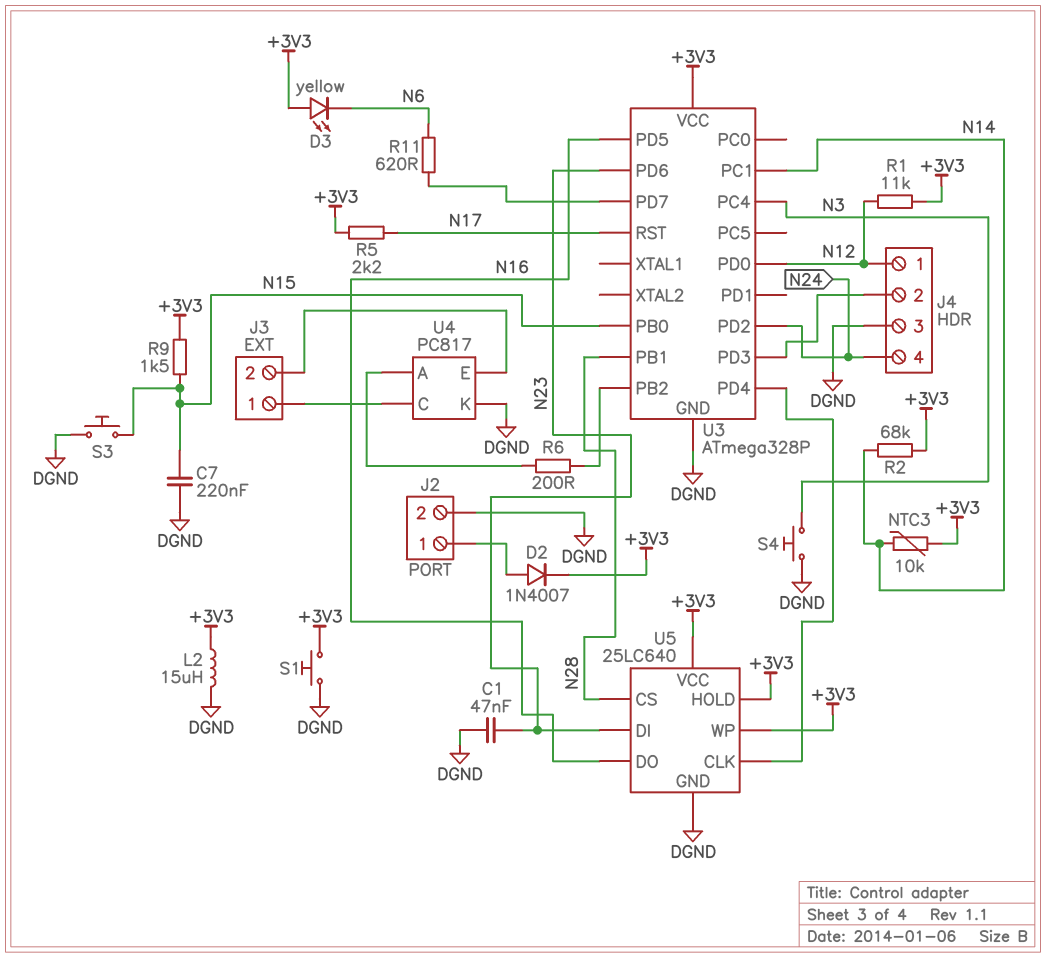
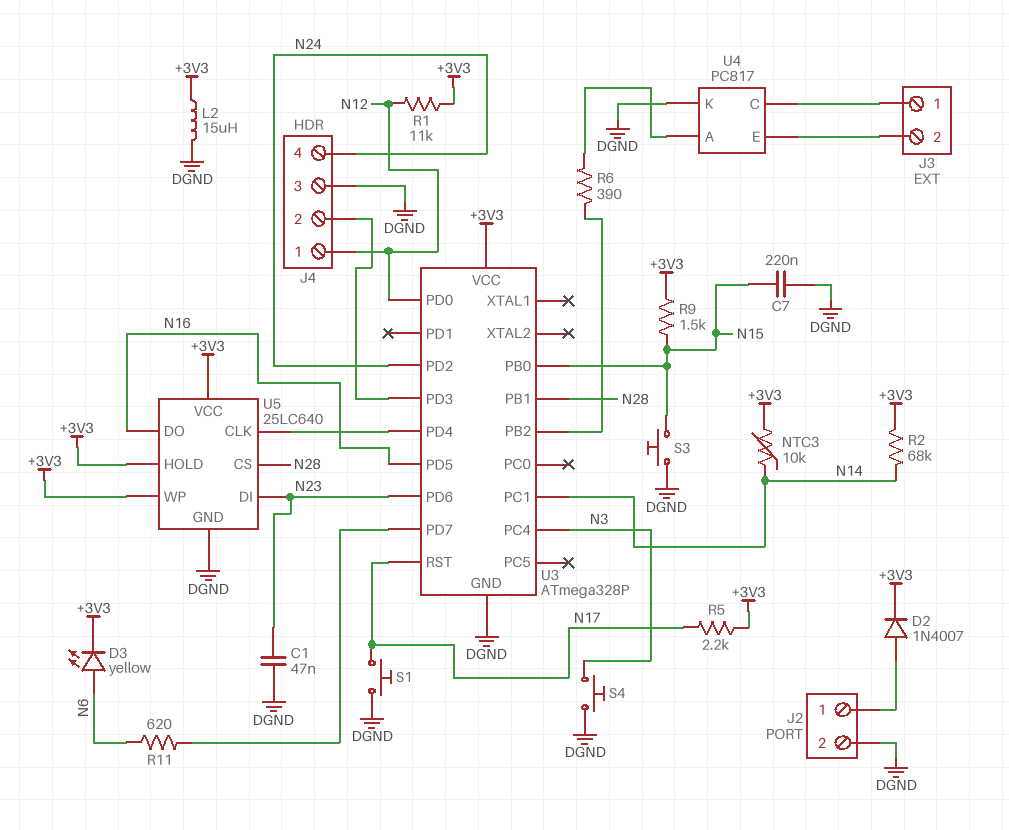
D3: LED yellow (A +3V3, K N6) -> LED yellow (A N6, K +3V3)
R6: 200 (U3/PB2, U4/A) -> 390 (U3/PB2, U4/A)
S1: button (+3V3, DGND) -> button (DGND, N17)

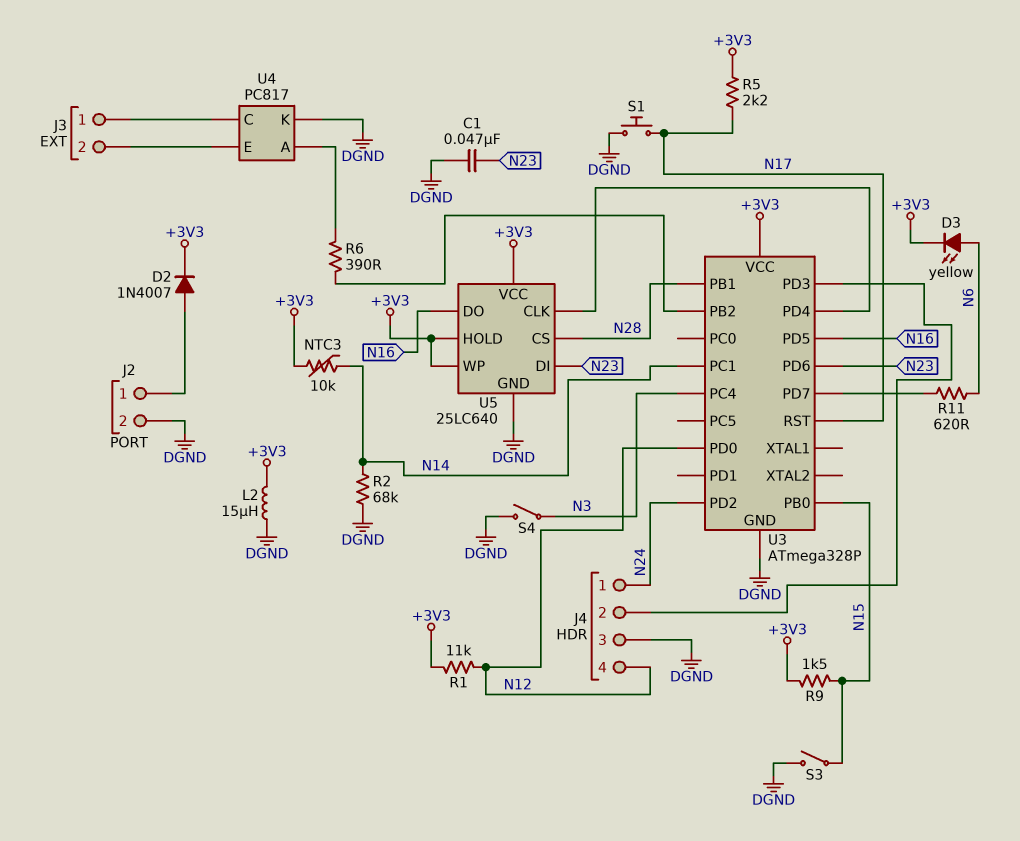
C7: 220nF (DGND, N15) -> none
J4 pin 1: N12 -> N24
J4 pin 4: N24 -> N12
R2: 68k (+3V3, N14) -> 68k (DGND, N14)
S3: button (DGND, N15) -> switch (DGND, N15)
S4: button (DGND, N3) -> switch (DGND, N3)

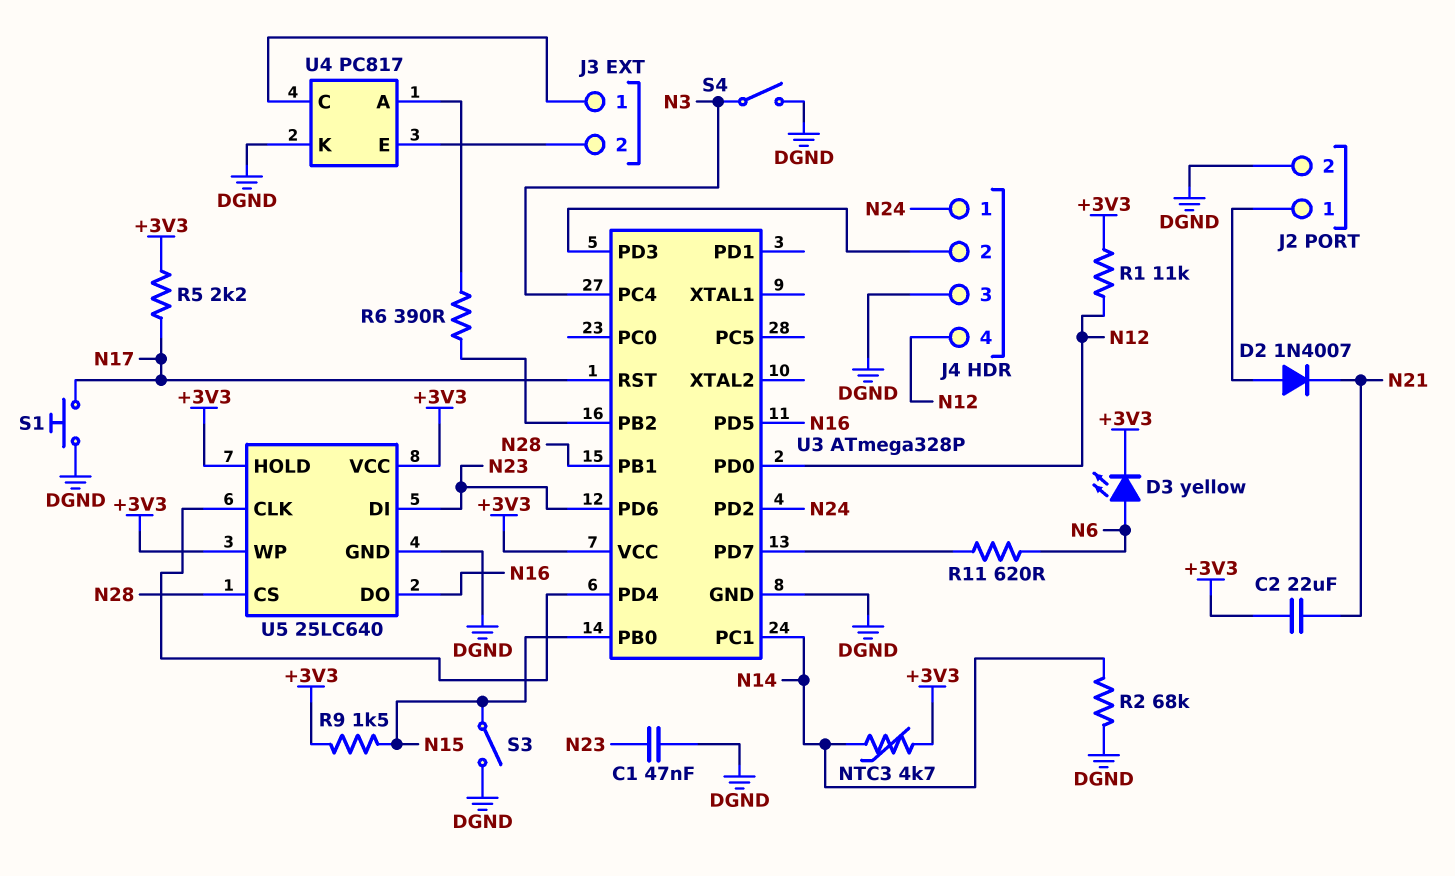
C2: none -> 22uF (+3V3, N21)
D2: diode 1N4007 (A J2/1, K +3V3) -> diode 1N4007 (A J2/1, K N21)
L2: 15uH (+3V3, DGND) -> none
NTC3: 10k (+3V3, N14) -> 4.7k (+3V3, N14)

